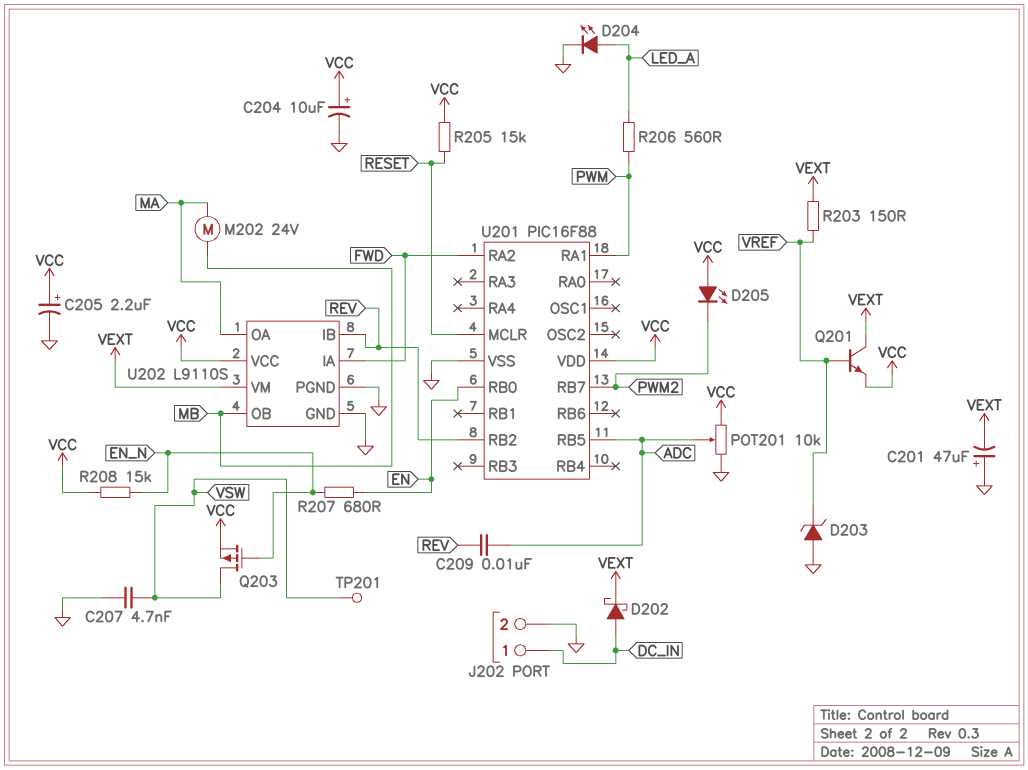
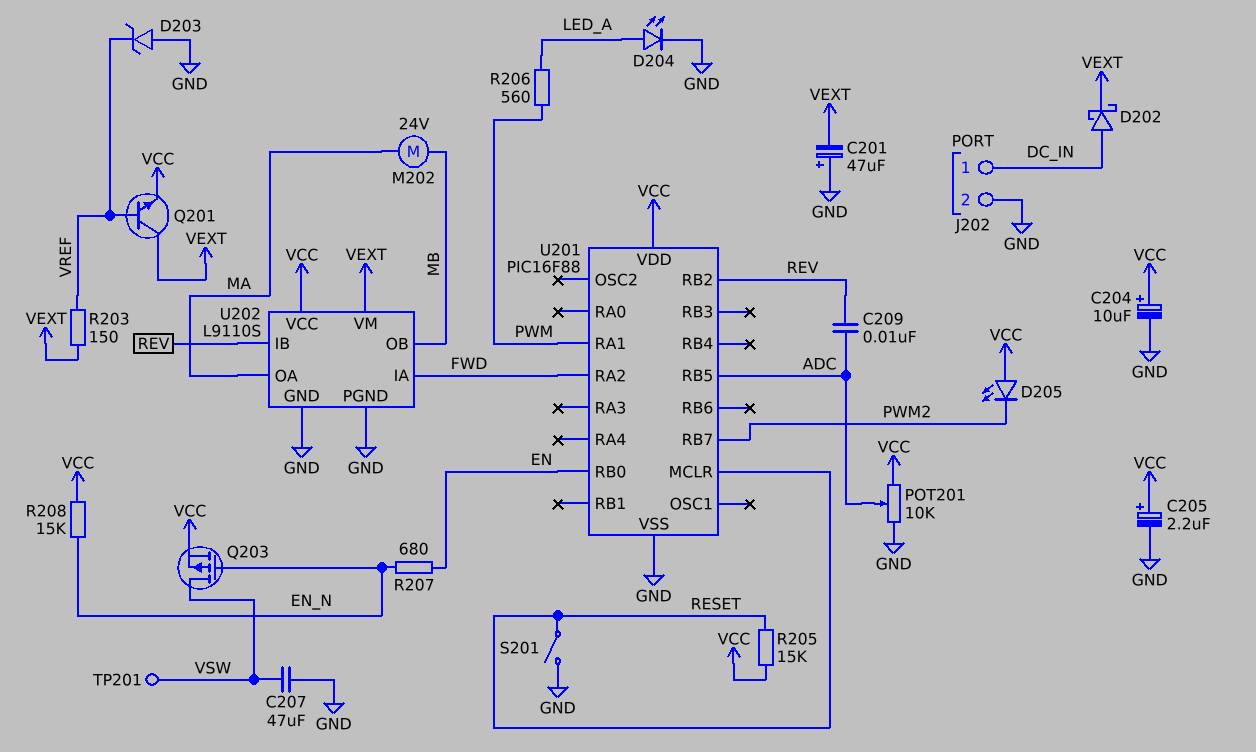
C207: 4.7nF (GND, VSW) -> 47uF (GND, VSW)
S201: none -> switch (GND, RESET)

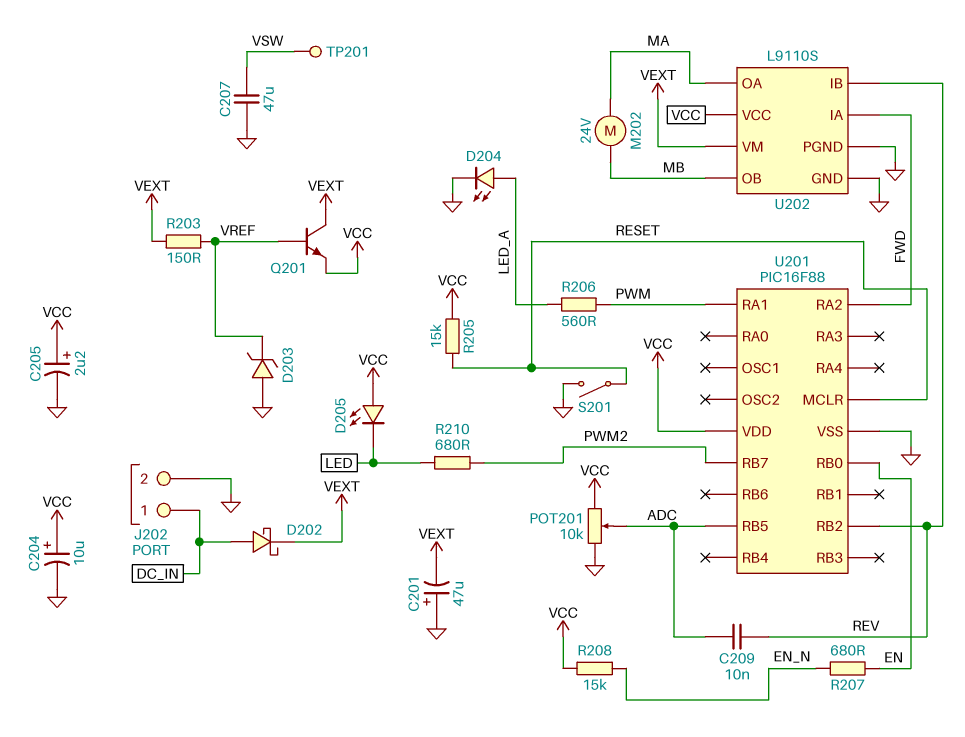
D205: LED (A VCC, K PWM2) -> LED (A VCC, K LED)
Q203: PMOS (G EN_N, D VSW, S VCC) -> none
R210: none -> 680 (LED, PWM2)

